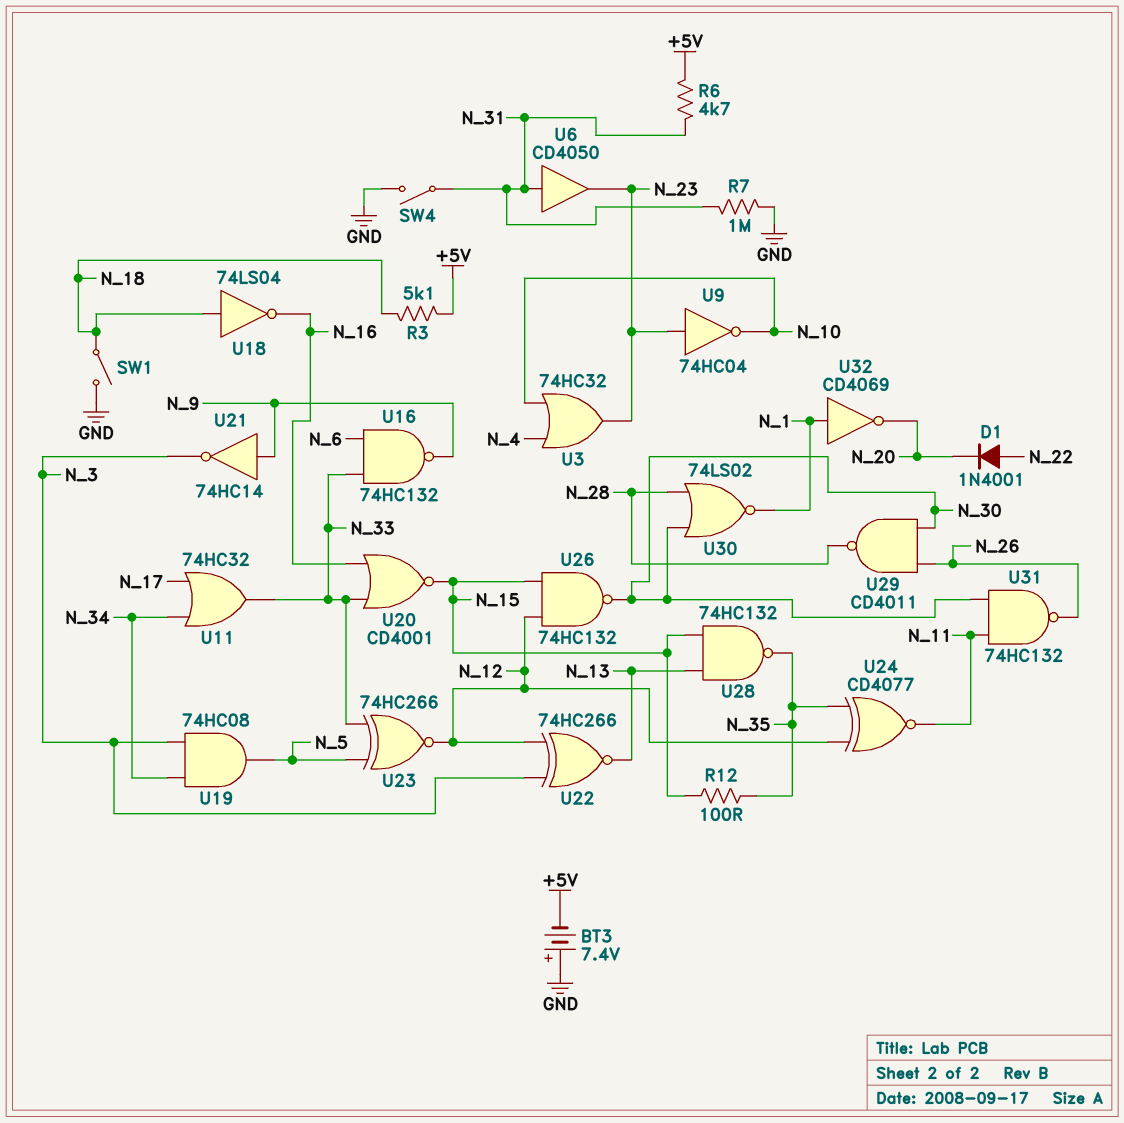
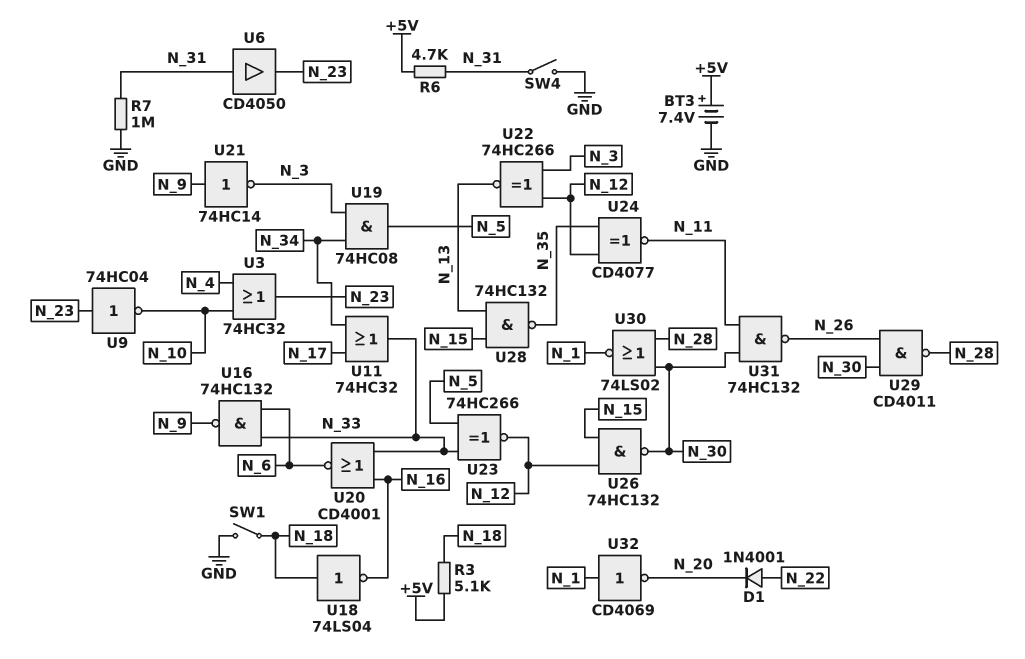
BT3: 7.4V (plus GND, minus +5V) -> 7.4V (plus +5V, minus GND)
R12: 100 (N_15, N_35) -> none
U20: NOR CD4001 (in N_16, in N_33, out N_15) -> NOR CD4001 (in N_16, in N_33, out N_6)

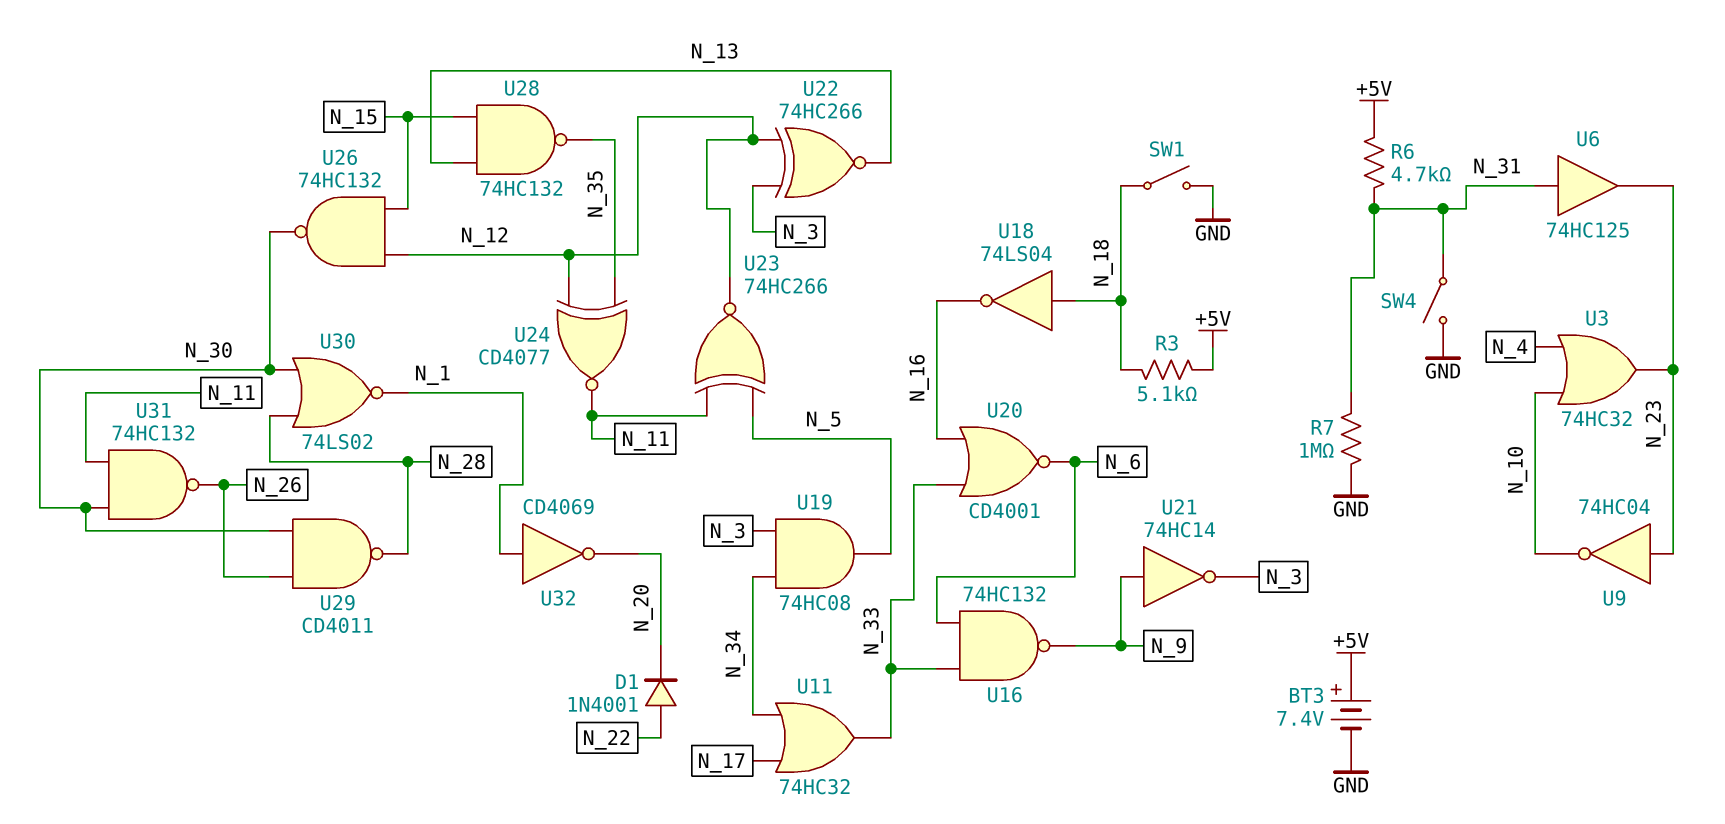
U6: buffer CD4050 (in N_31, out N_23) -> buffer 74HC125 (in N_31, out N_23)
U23: XNOR 74HC266 (in N_5, in N_33, out N_12) -> XNOR 74HC266 (in N_5, in N_11, out N_12)

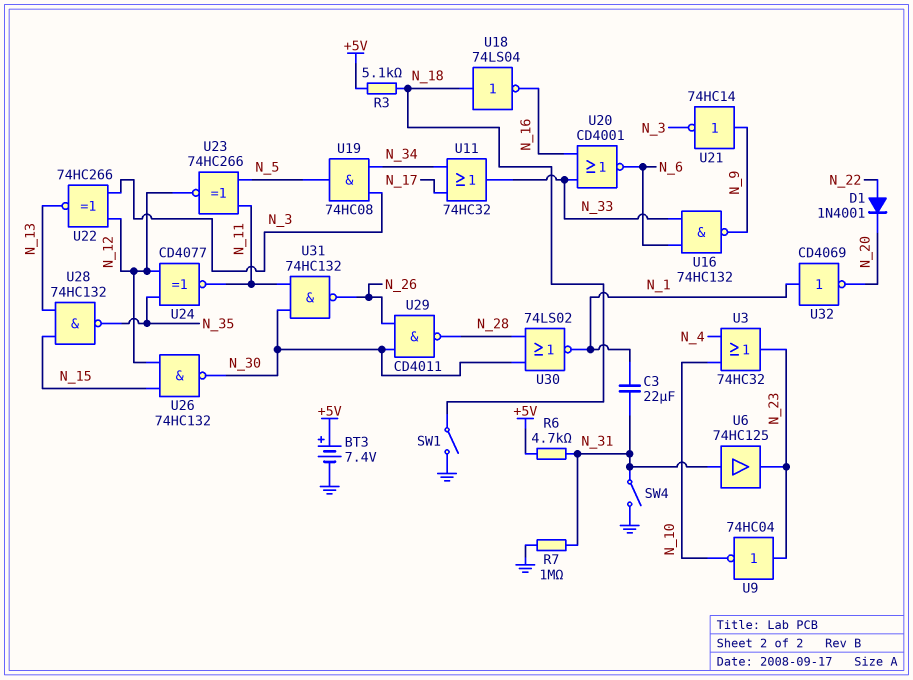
C3: none -> 22uF (N_1, N_31)

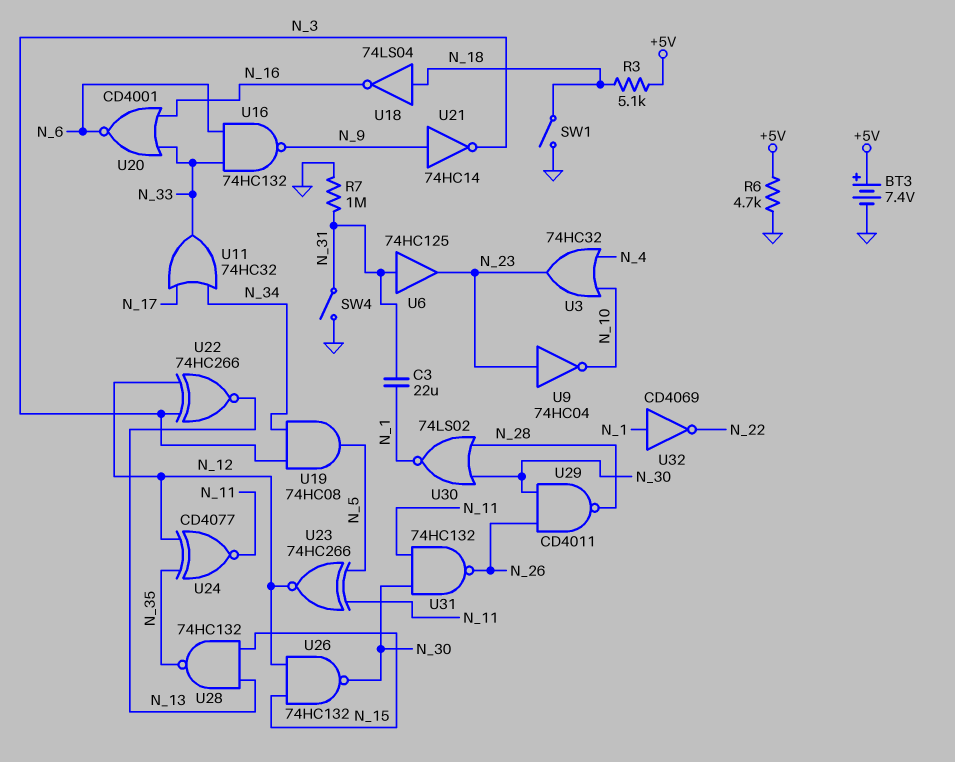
D1: diode 1N4001 (A N_22, K N_20) -> none
R6: 4.7k (+5V, N_31) -> 4.7k (+5V, GND)
U32: NOT CD4069 (in N_1, out N_20) -> NOT CD4069 (in N_1, out N_22)

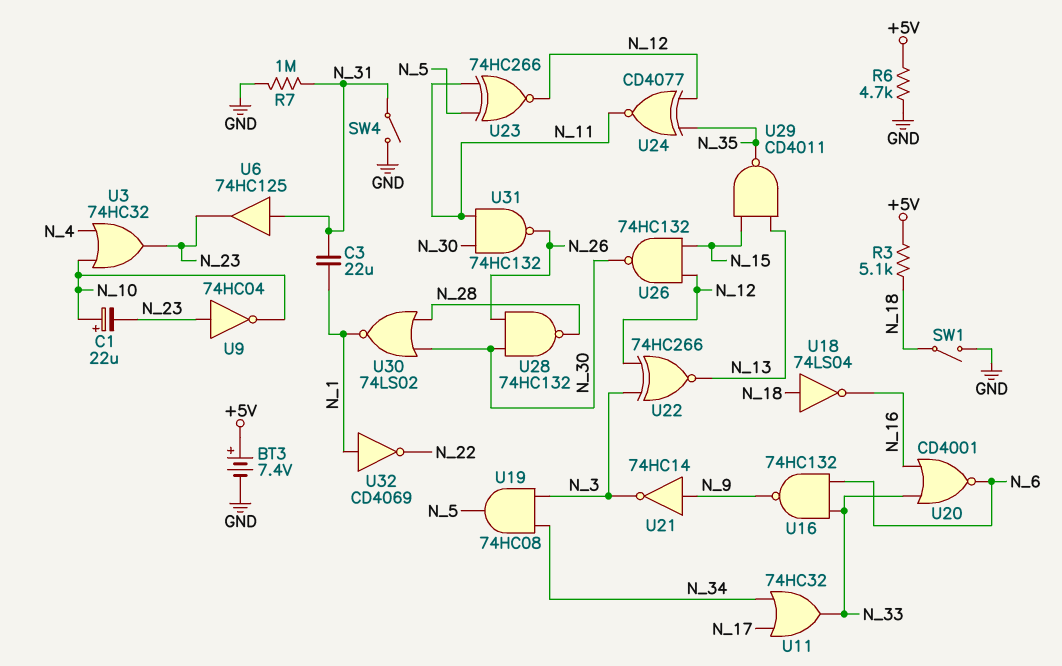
C1: none -> 22uF (plus N_10, minus N_23)
U28: NAND 74HC132 (in N_13, in N_15, out N_35) -> NAND 74HC132 (in N_26, in N_30, out N_28)
U29: NAND CD4011 (in N_26, in N_30, out N_28) -> NAND CD4011 (in N_13, in N_15, out N_35)

